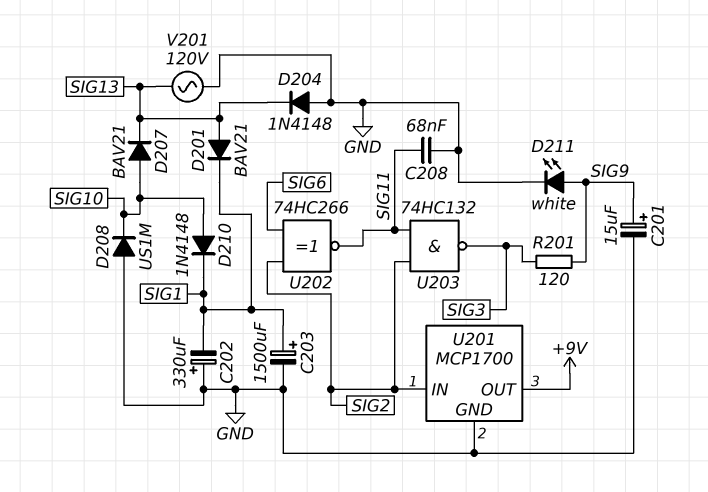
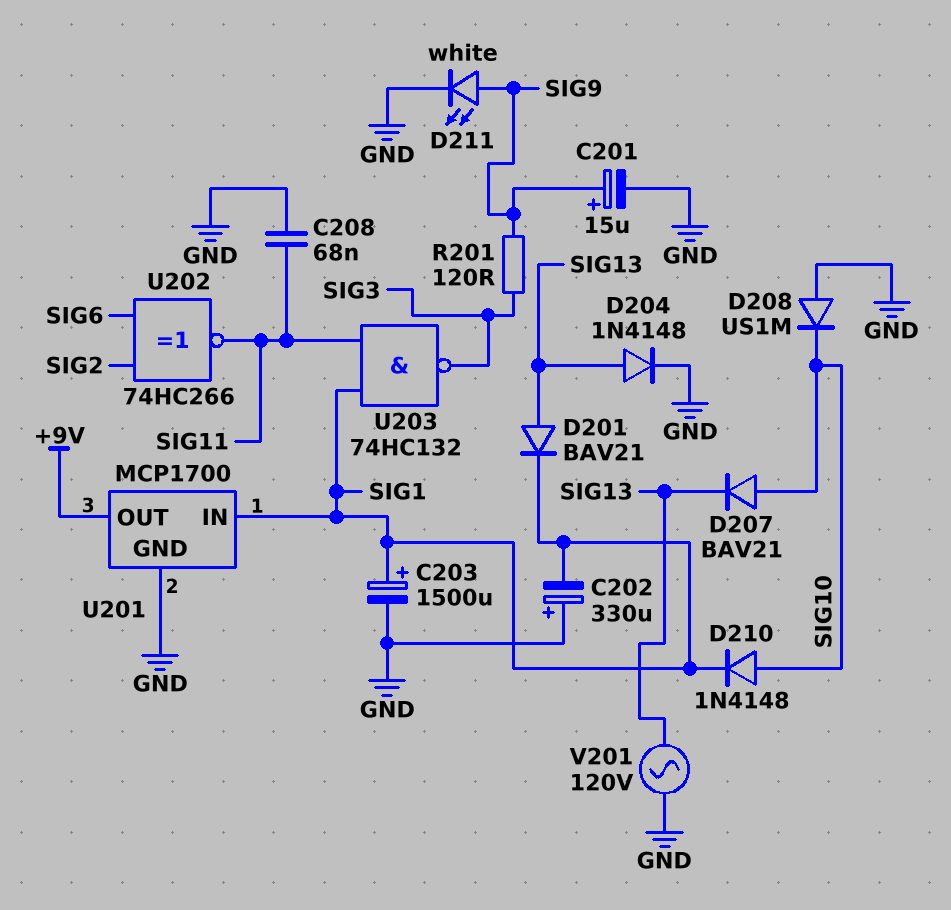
D204: diode 1N4148 (A GND, K SIG13) -> diode 1N4148 (A SIG13, K GND)
U201 pin IN: SIG2 -> SIG1
U203: NAND 74HC132 (in SIG2, in SIG11, out SIG3) -> NAND 74HC132 (in SIG1, in SIG11, out SIG3)

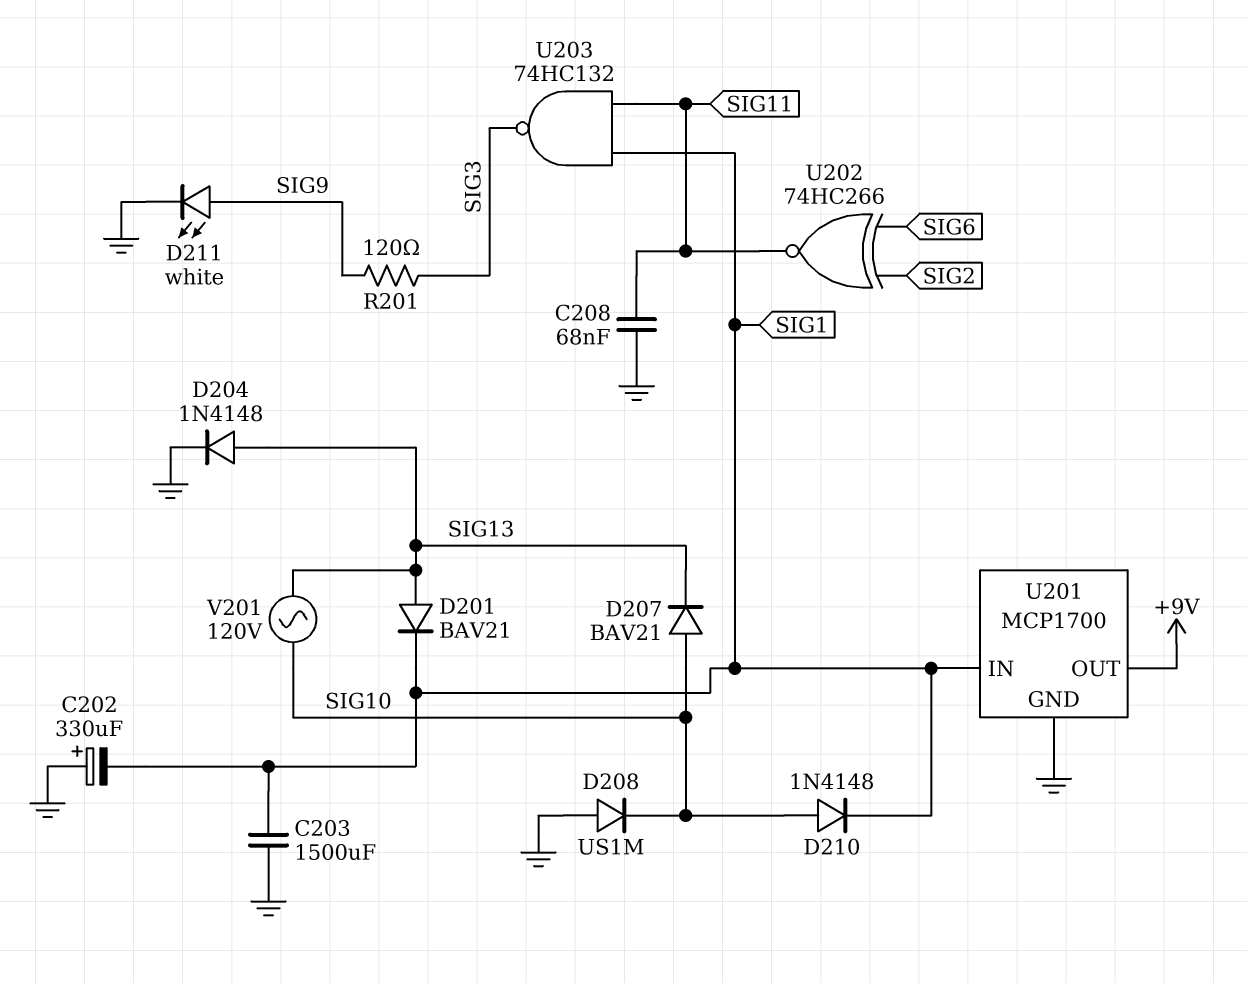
C201: 15uF (plus SIG9, minus GND) -> none
C203: 1500uF (plus SIG1, minus GND) -> 1500uF (GND, SIG1)
V201: AC 120V (GND, SIG13) -> AC 120V (SIG10, SIG13)

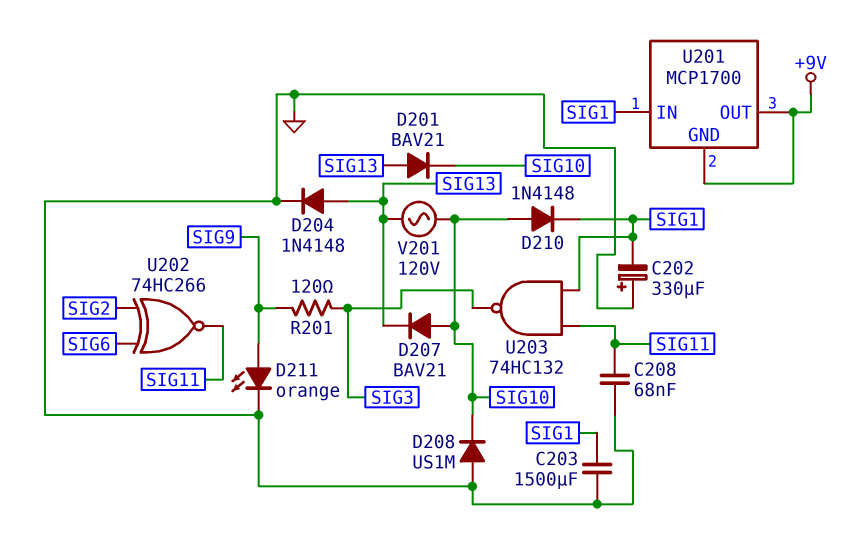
D201: diode BAV21 (A SIG13, K SIG1) -> diode BAV21 (A SIG13, K SIG10)
D211: LED white (A SIG9, K GND) -> LED orange (A SIG9, K GND)
U201 pin GND: GND -> +9V

